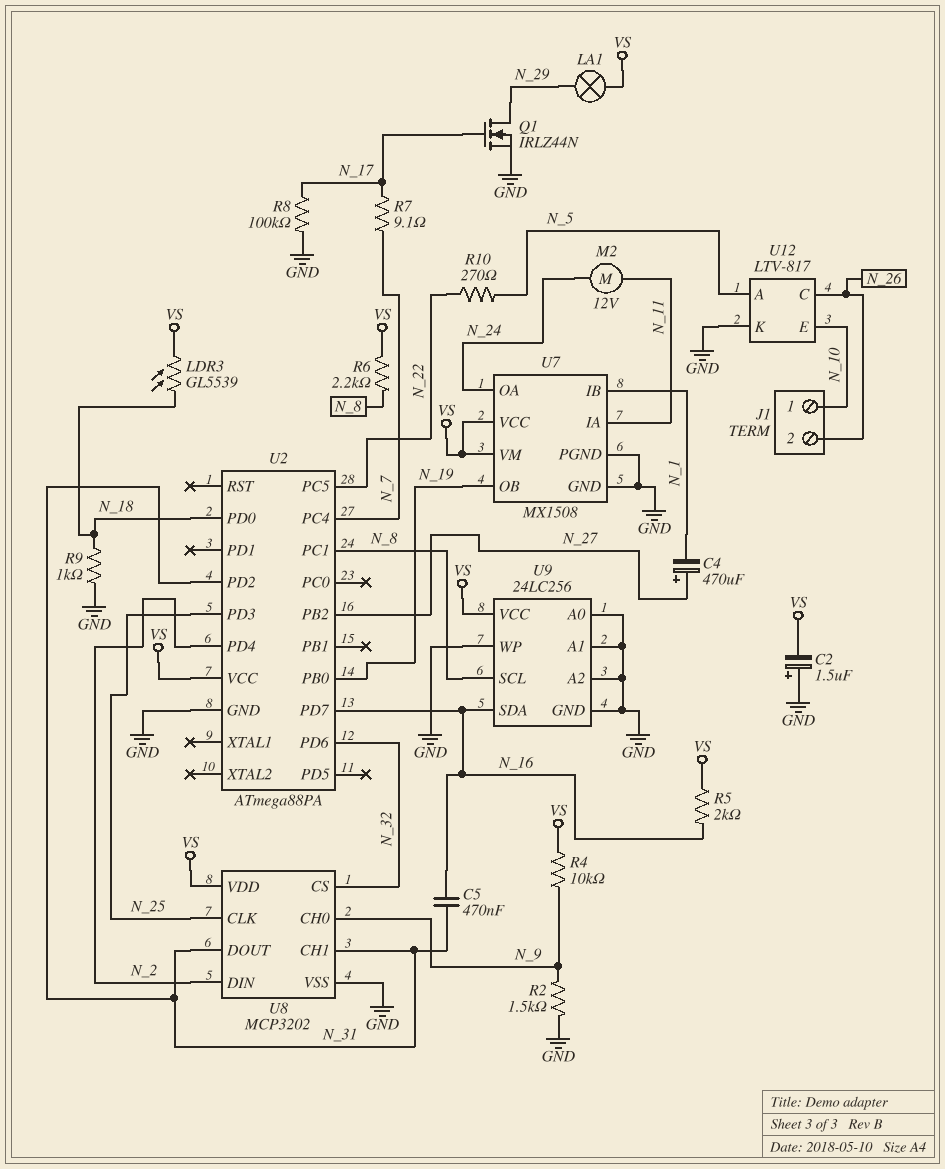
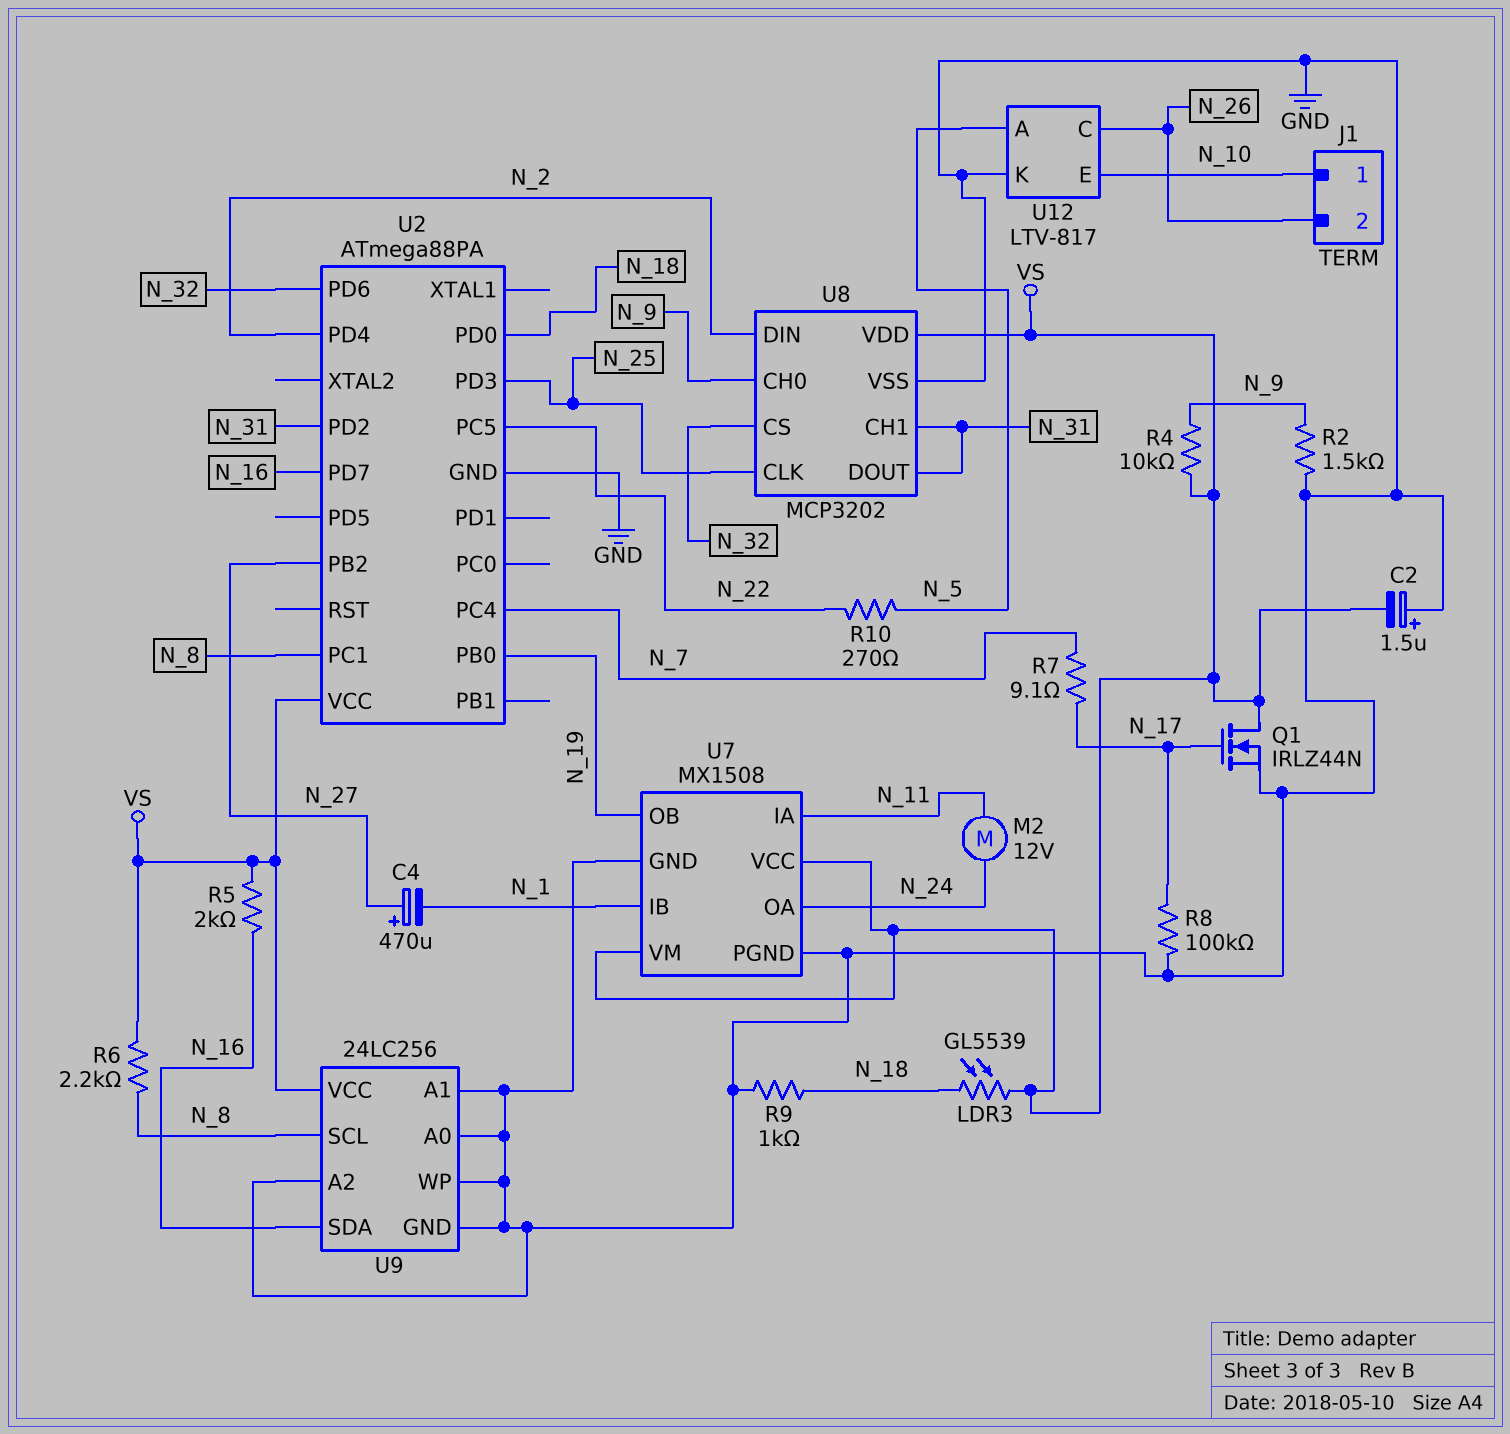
C5: 470nF (N_16, N_31) -> none
LA1: lamp (N_29, VS) -> none
Q1: NMOS IRLZ44N (G N_17, D N_29, S GND) -> NMOS IRLZ44N (G N_17, D VS, S GND)

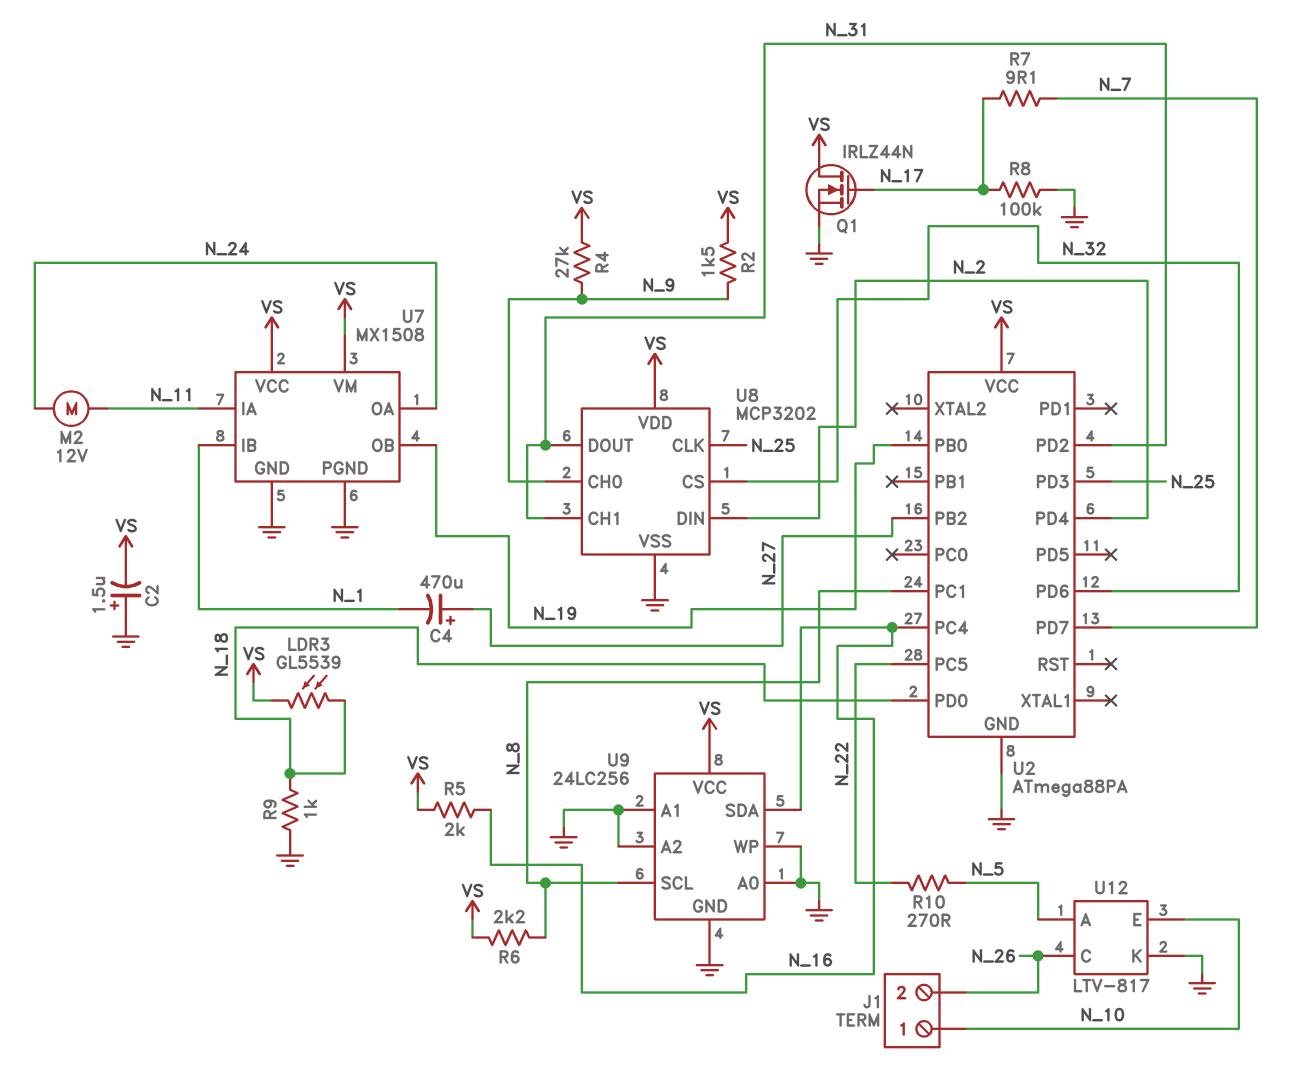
R2: 1.5k (GND, N_9) -> 1.5k (N_9, VS)
R4: 10k (N_9, VS) -> 27k (N_9, VS)
U2 pin PC4: N_7 -> N_16
U2 pin PD7: N_16 -> N_7

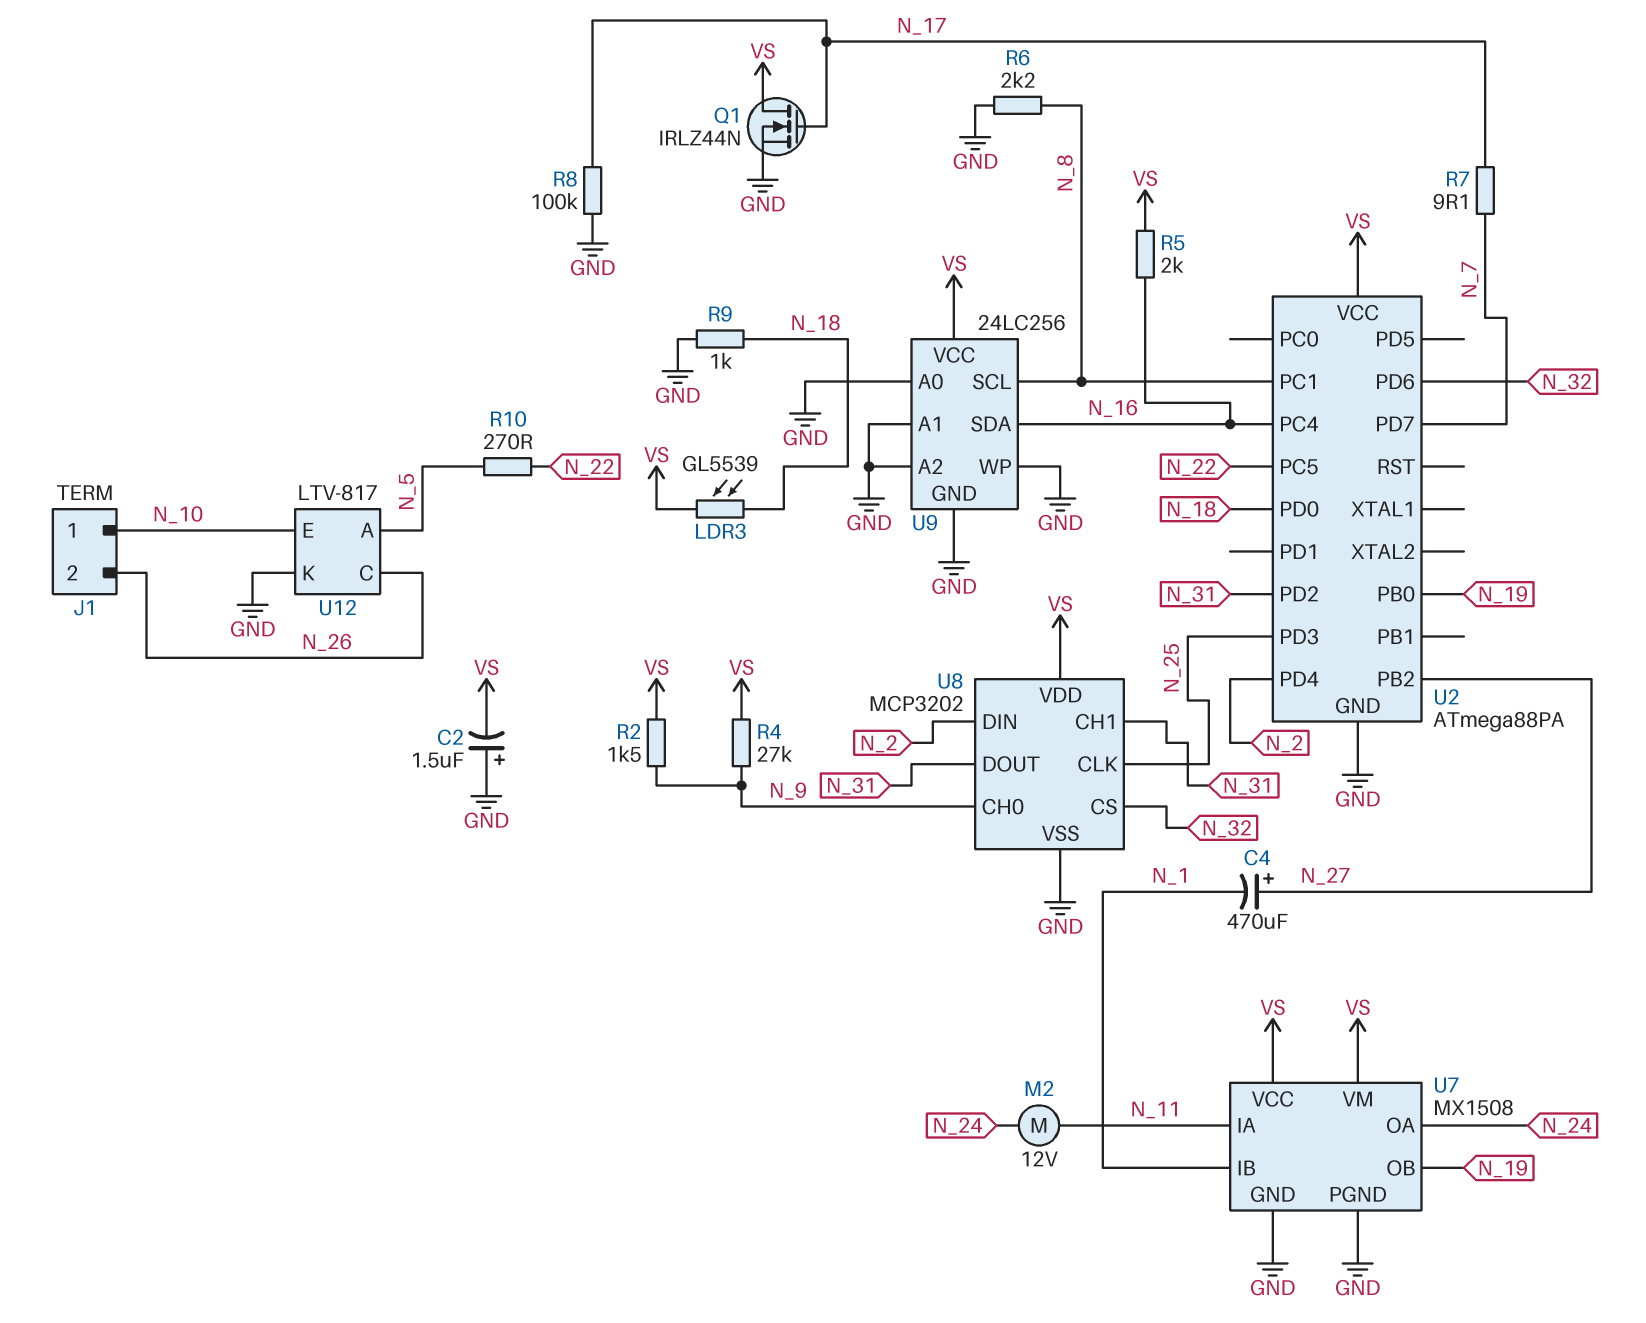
R6: 2.2k (N_8, VS) -> 2.2k (GND, N_8)

